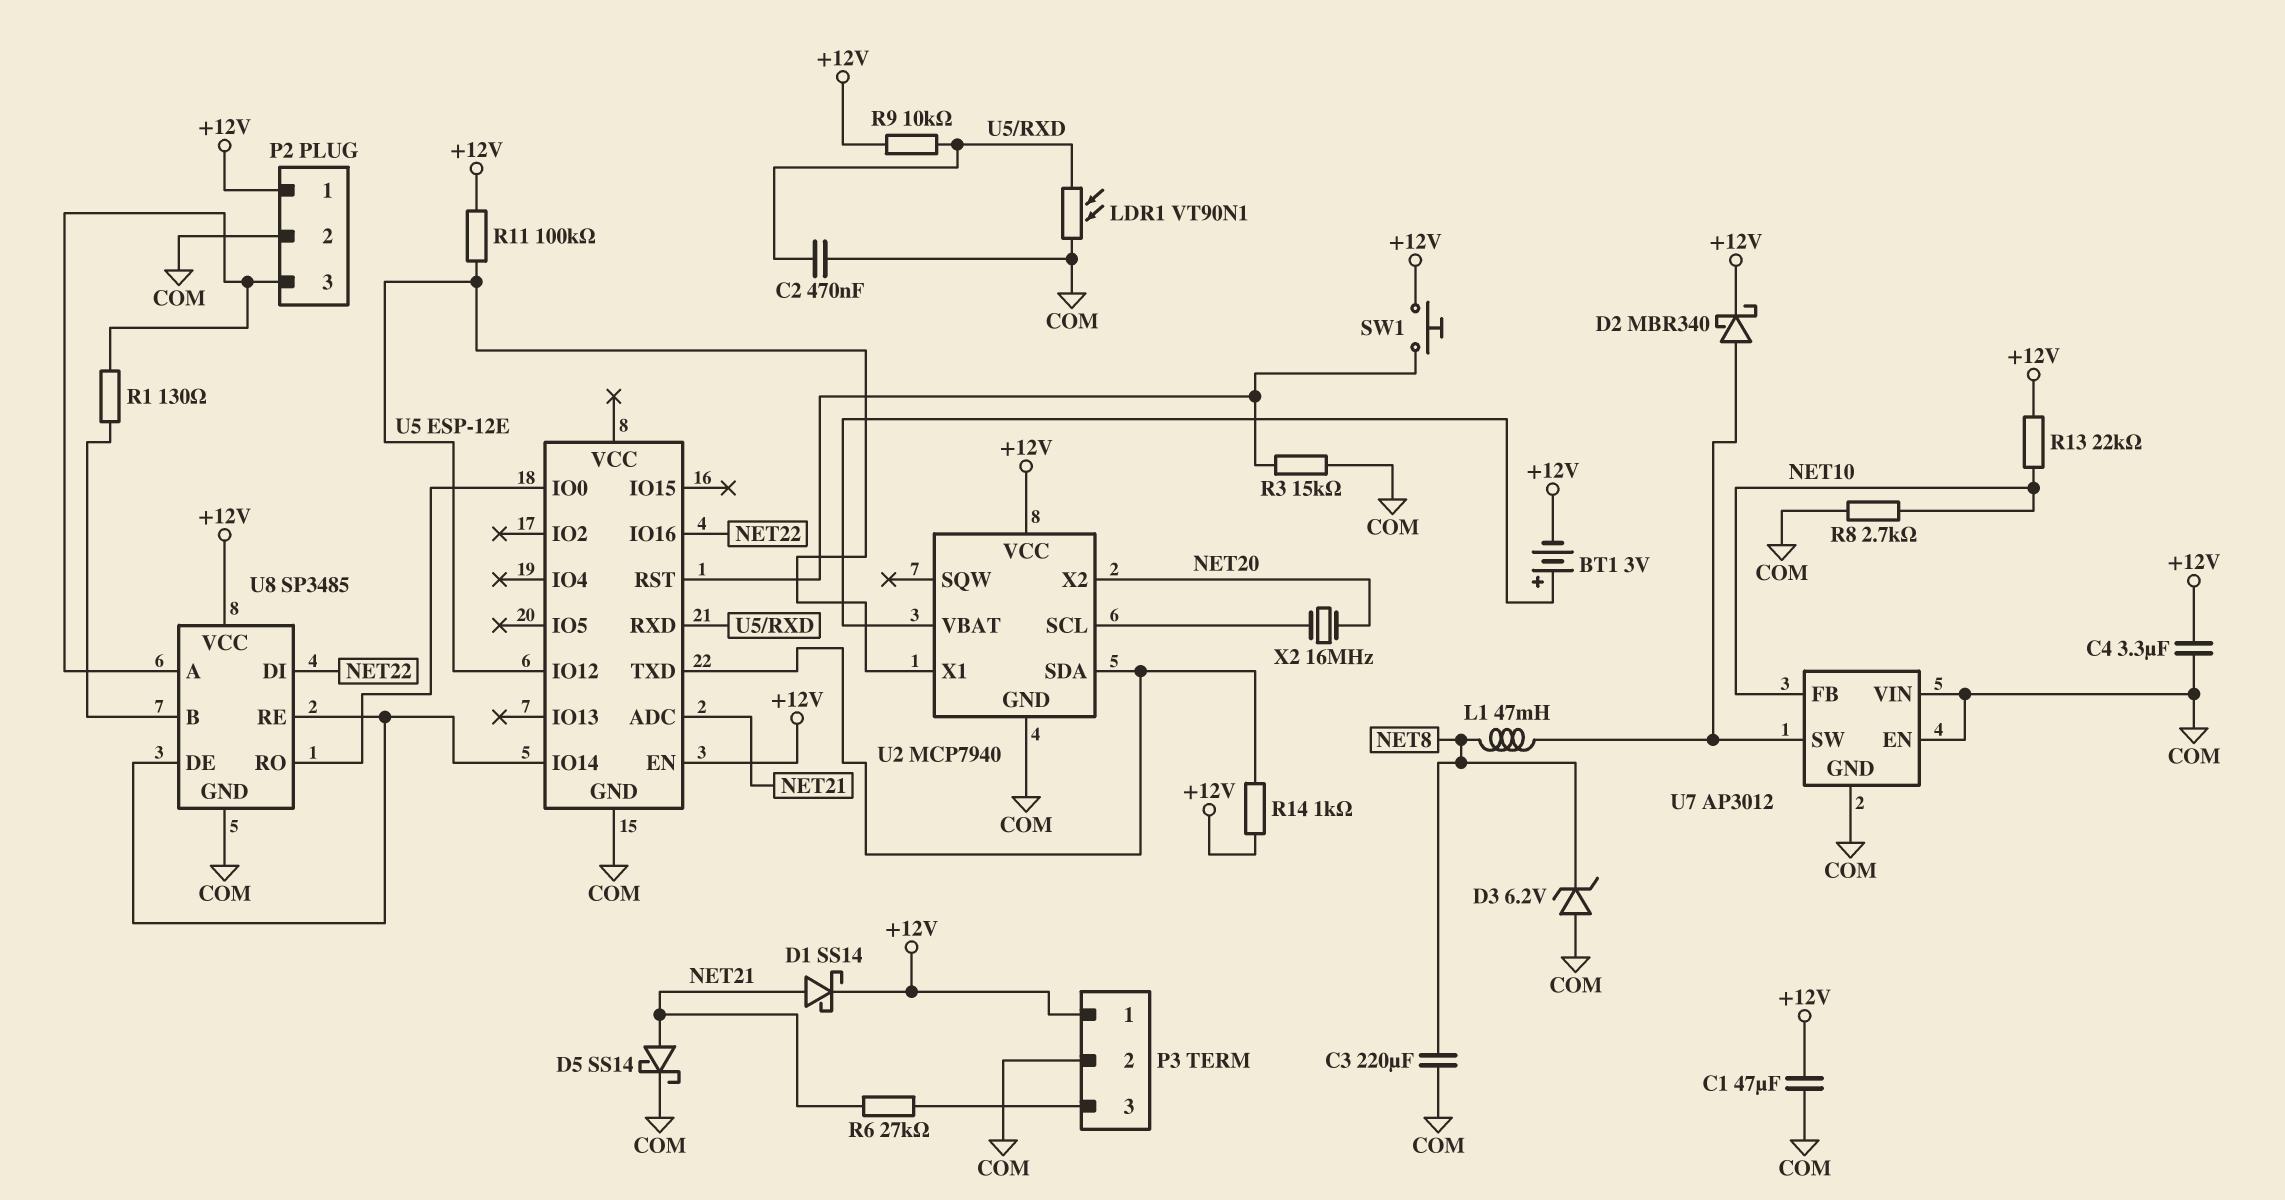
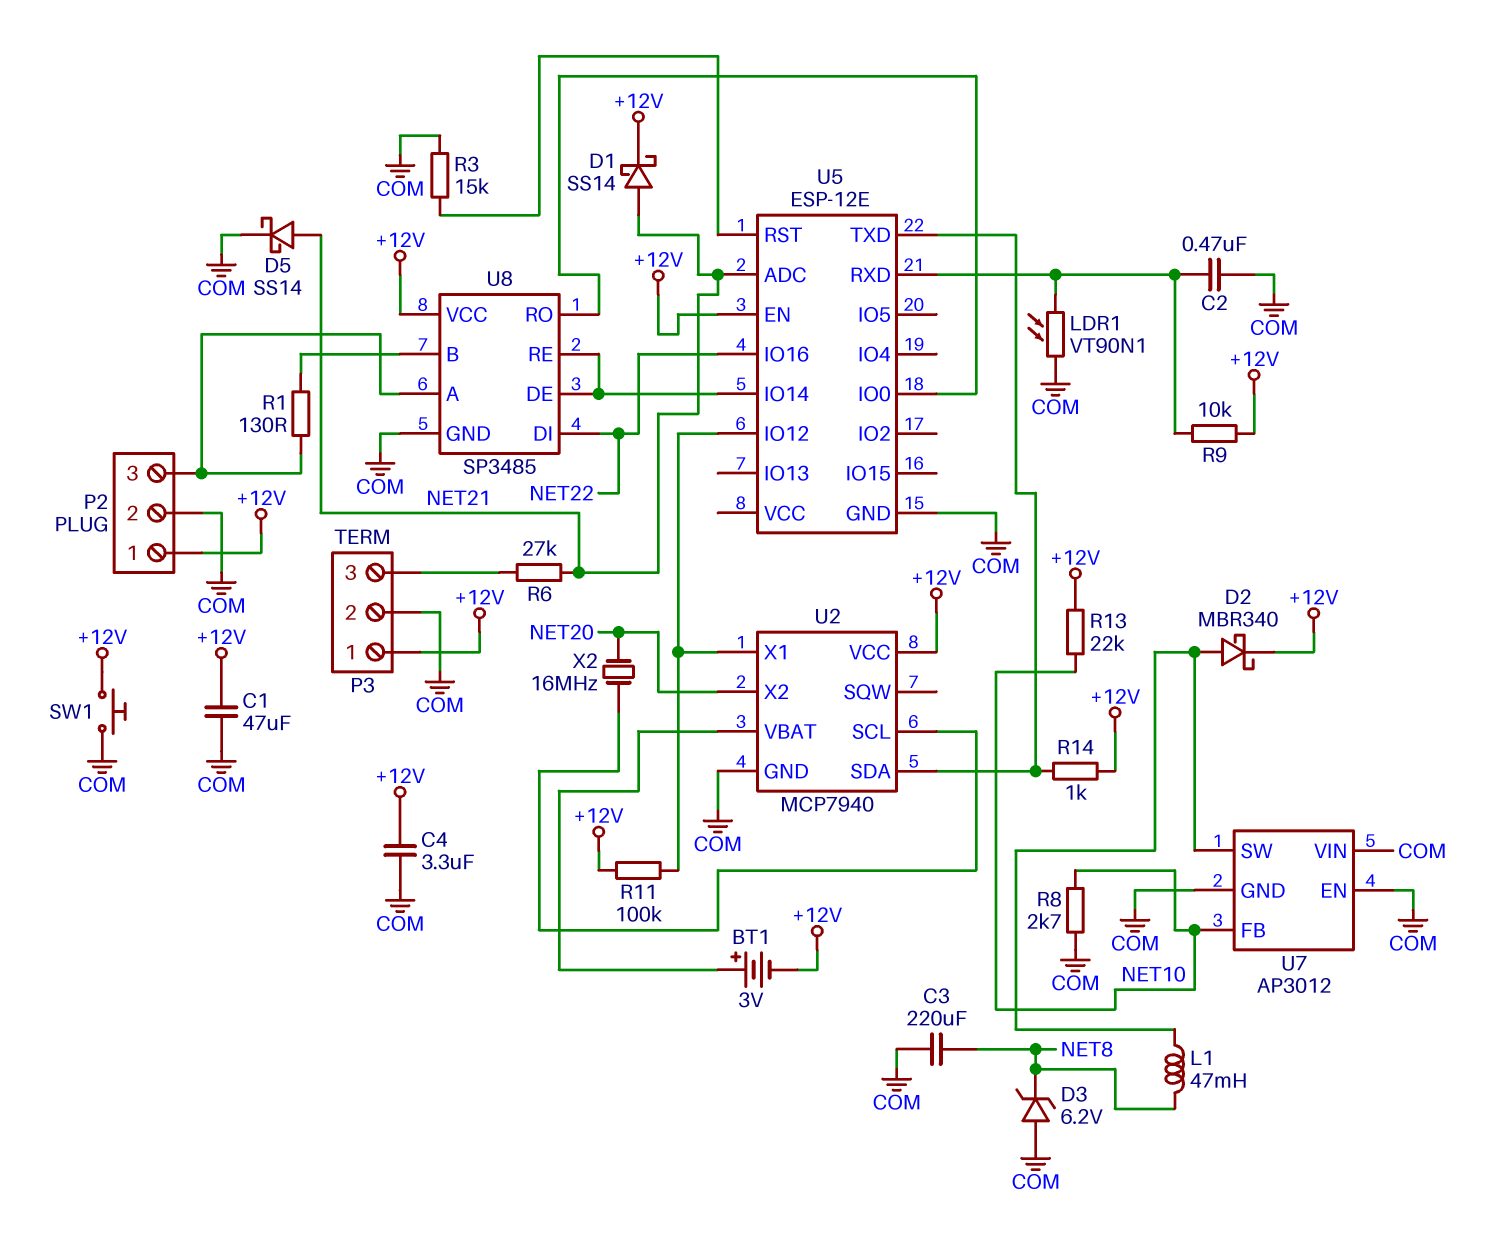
SW1: button (+12V, U5/RST) -> button (+12V, COM)

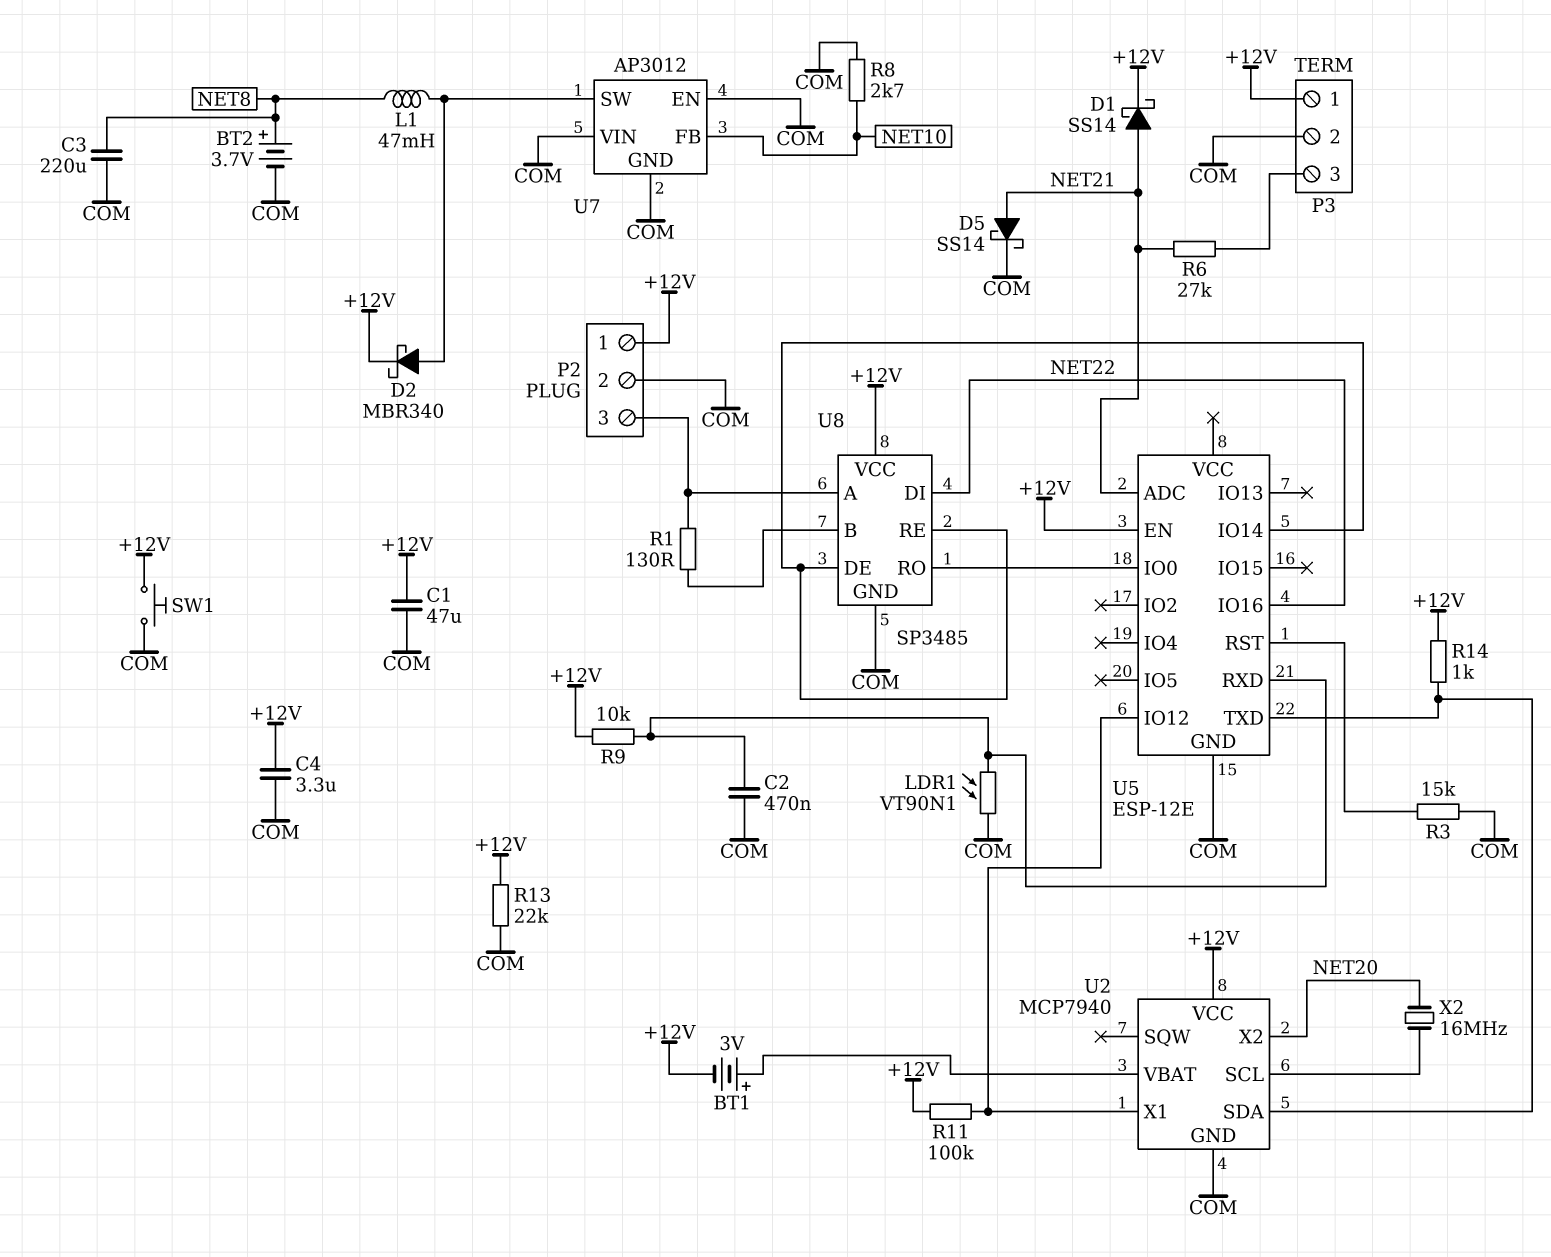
BT2: none -> 3.7V (plus NET8, minus COM)
D3: zener 6.2V (A COM, K NET8) -> none
R13: 22k (+12V, NET10) -> 22k (+12V, COM)

